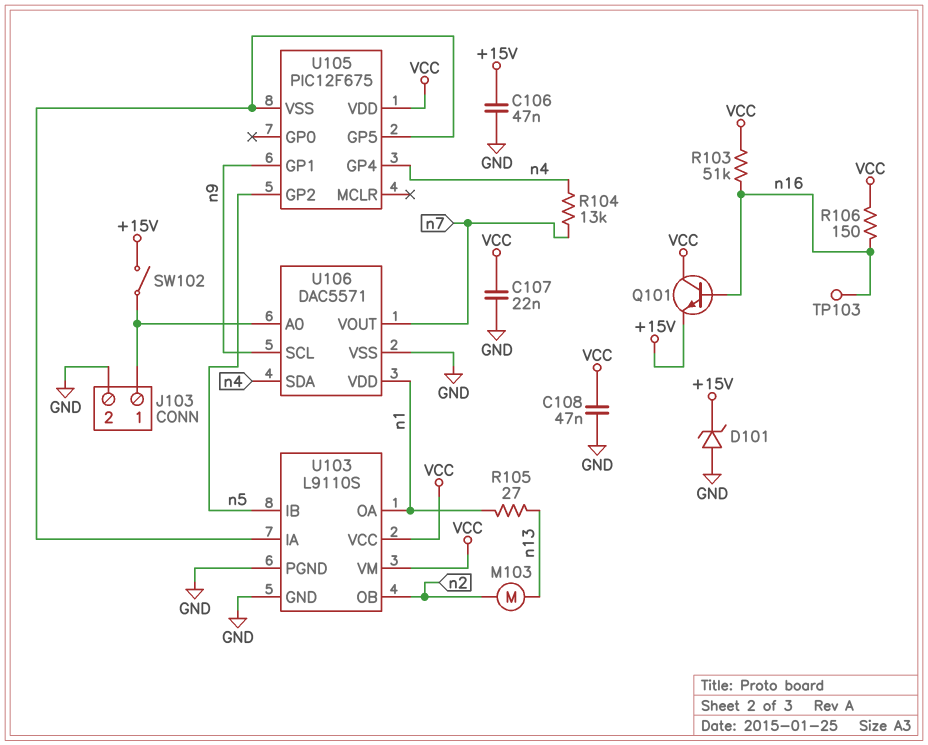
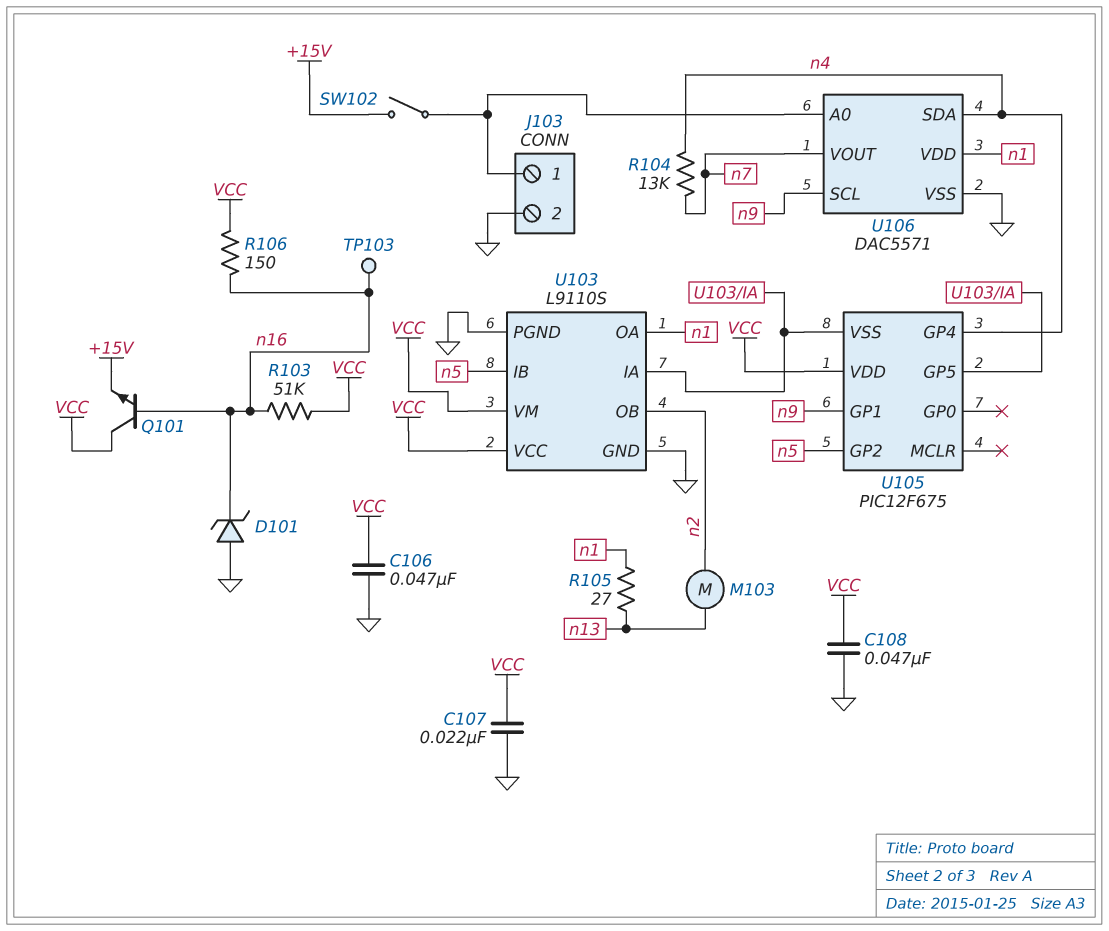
C106: 47nF (+15V, GND) -> 47nF (GND, VCC)
D101: zener (A GND, K +15V) -> zener (A GND, K n16)

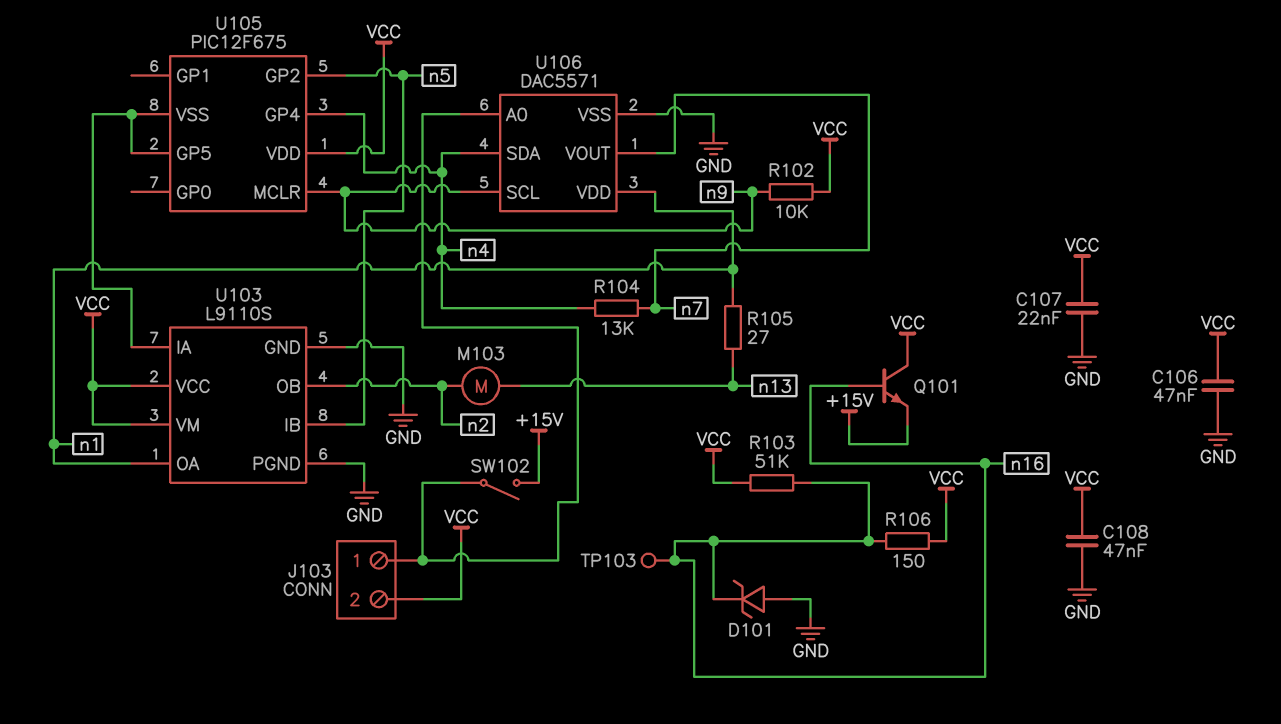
J103 pin 2: GND -> VCC
R102: none -> 10k (VCC, n9)
U105 pin GP1: n9 -> none
U105 pin MCLR: none -> n9

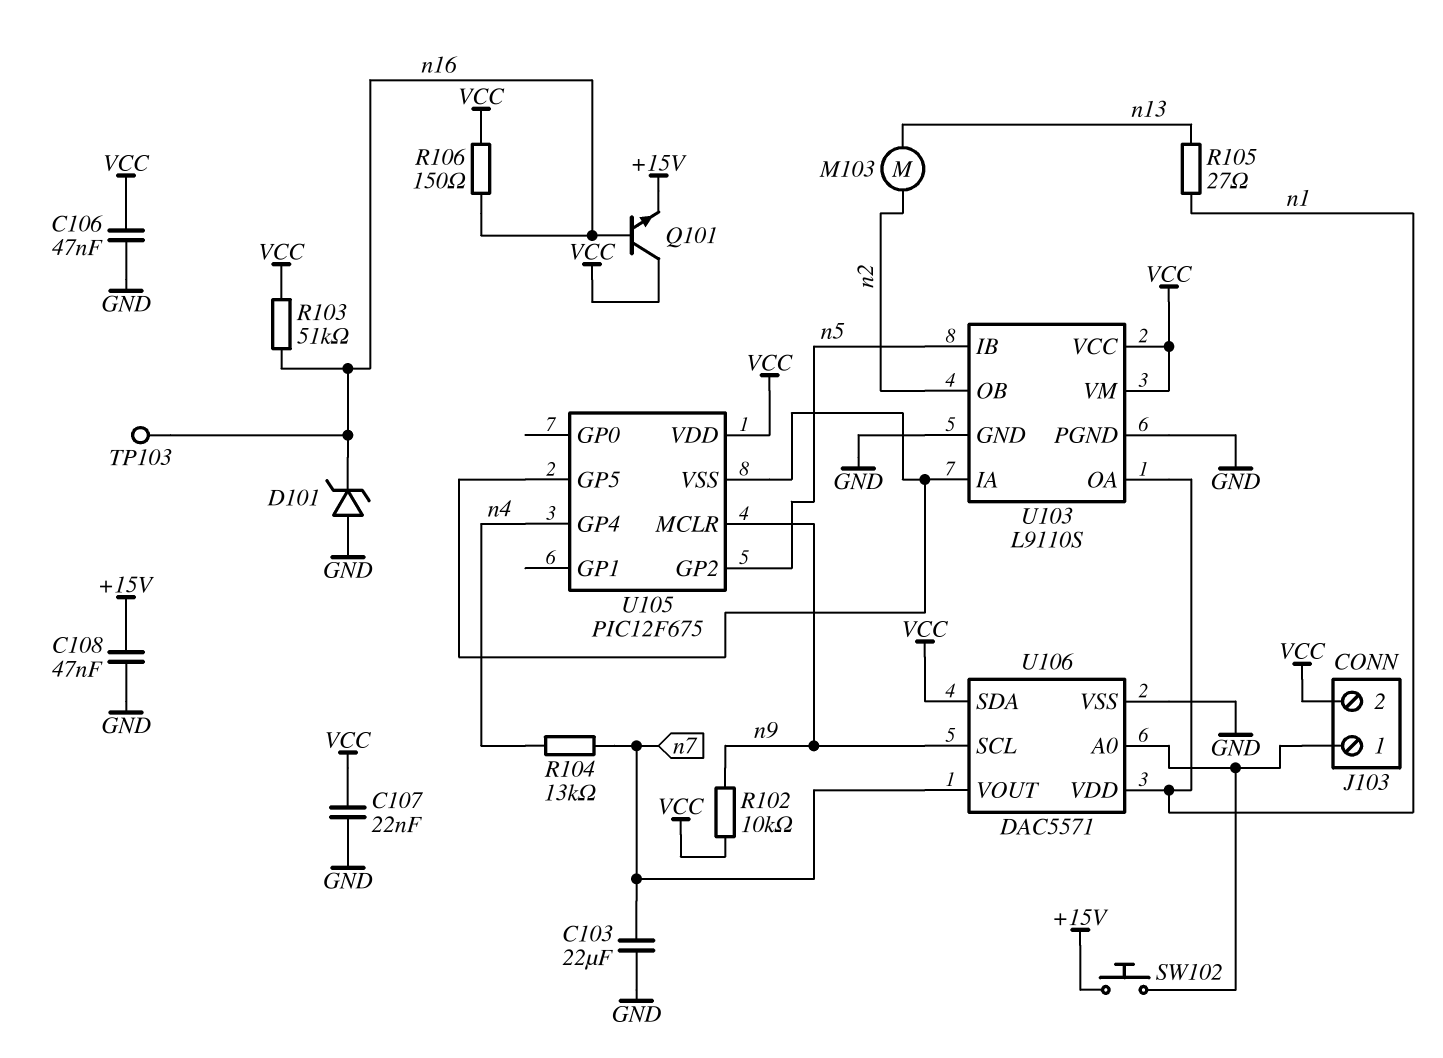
C103: none -> 22uF (GND, n7)
C108: 47nF (GND, VCC) -> 47nF (+15V, GND)
SW102: switch (+15V, J103/1) -> button (+15V, J103/1)
U106 pin SDA: n4 -> VCC

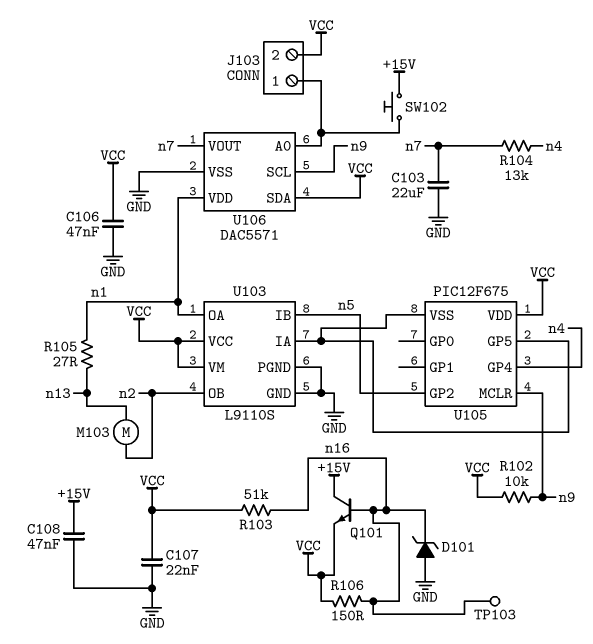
Q101: NPN (B n16, C VCC, E +15V) -> NPN (B n16, C +15V, E VCC)

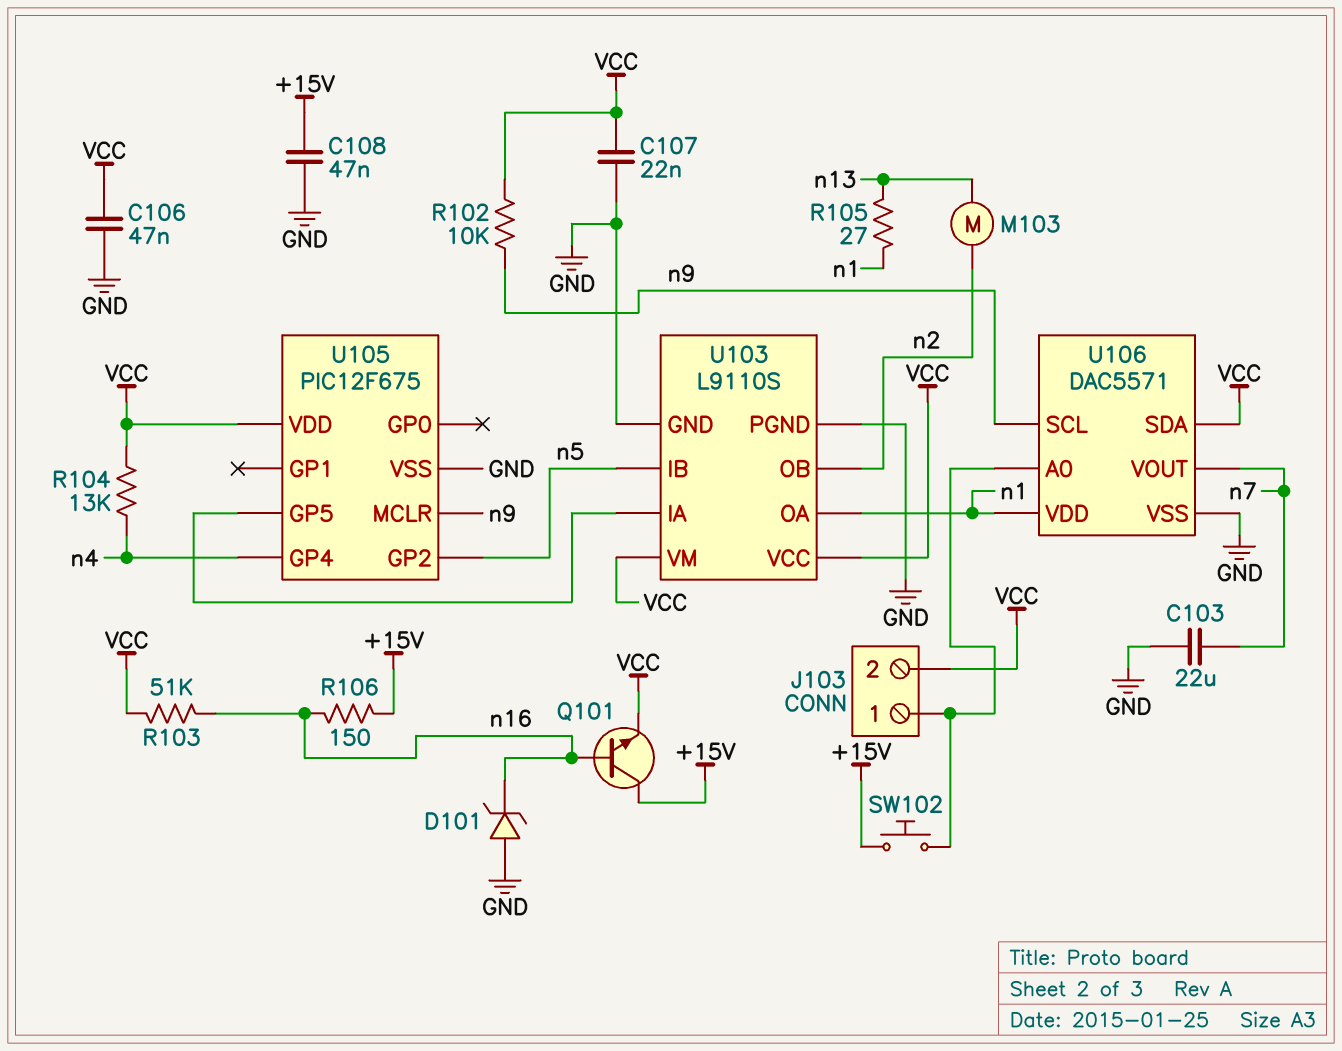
R104: 13k (n4, n7) -> 13k (VCC, n4)
R106: 150 (VCC, n16) -> 150 (+15V, n16)
TP103: test point (n16) -> none
U105 pin VSS: U103/IA -> GND

